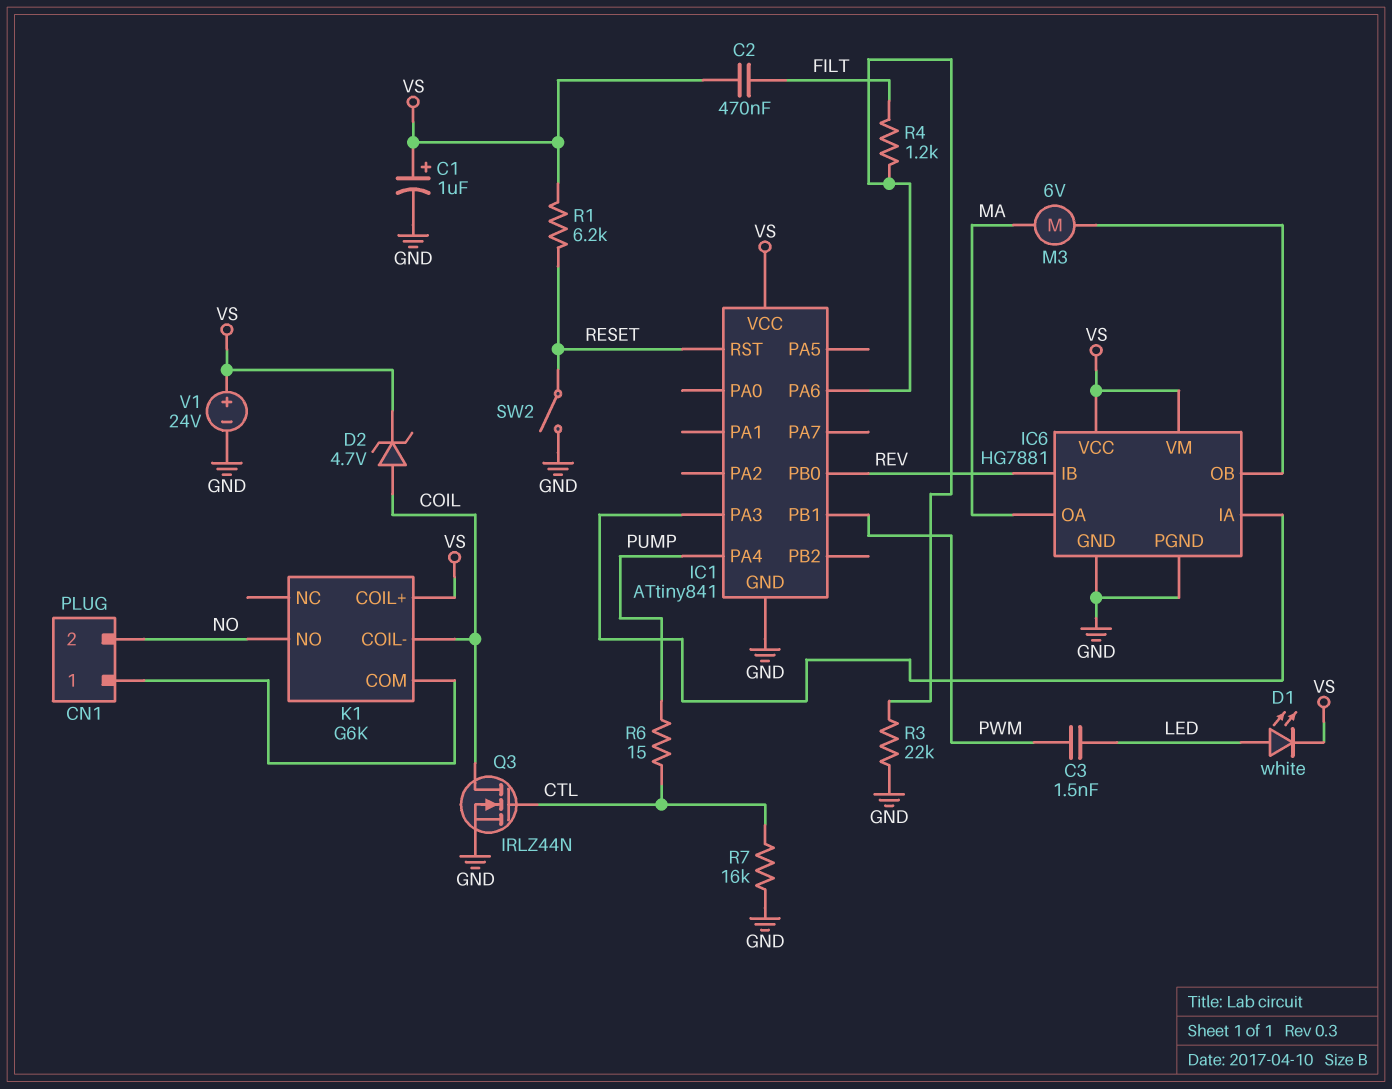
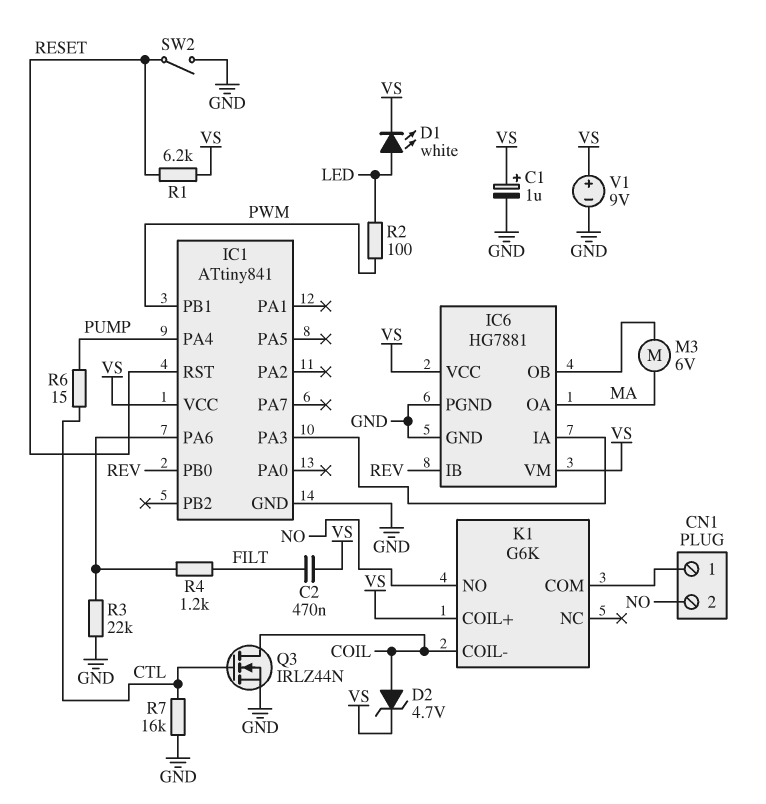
C3: 1.5nF (LED, PWM) -> none
R2: none -> 100 (LED, PWM)
V1: 24V (plus VS, minus GND) -> 9V (plus VS, minus GND)

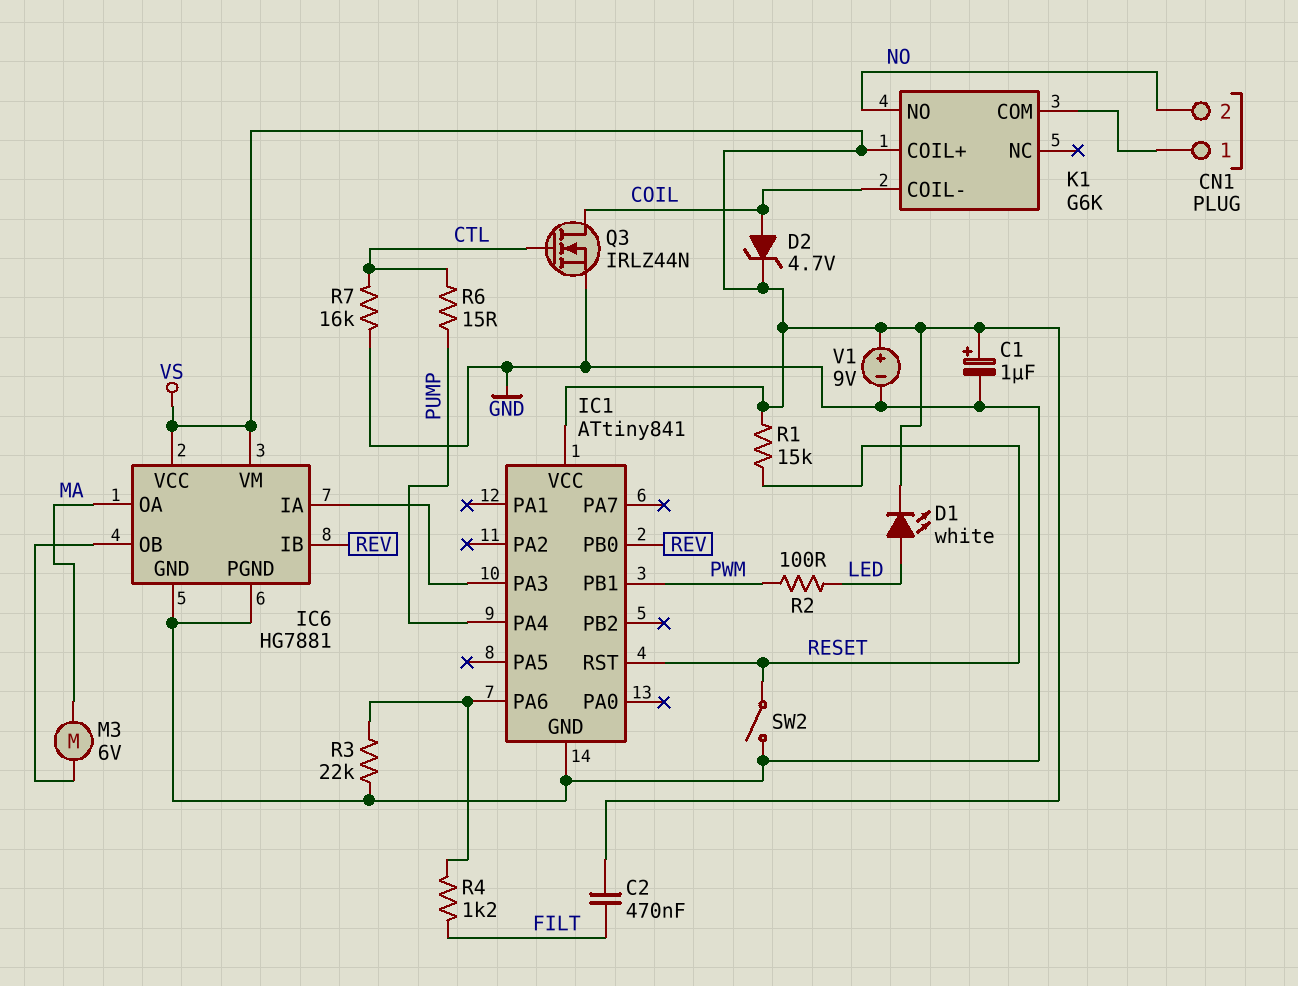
R1: 6.2k (RESET, VS) -> 15k (RESET, VS)

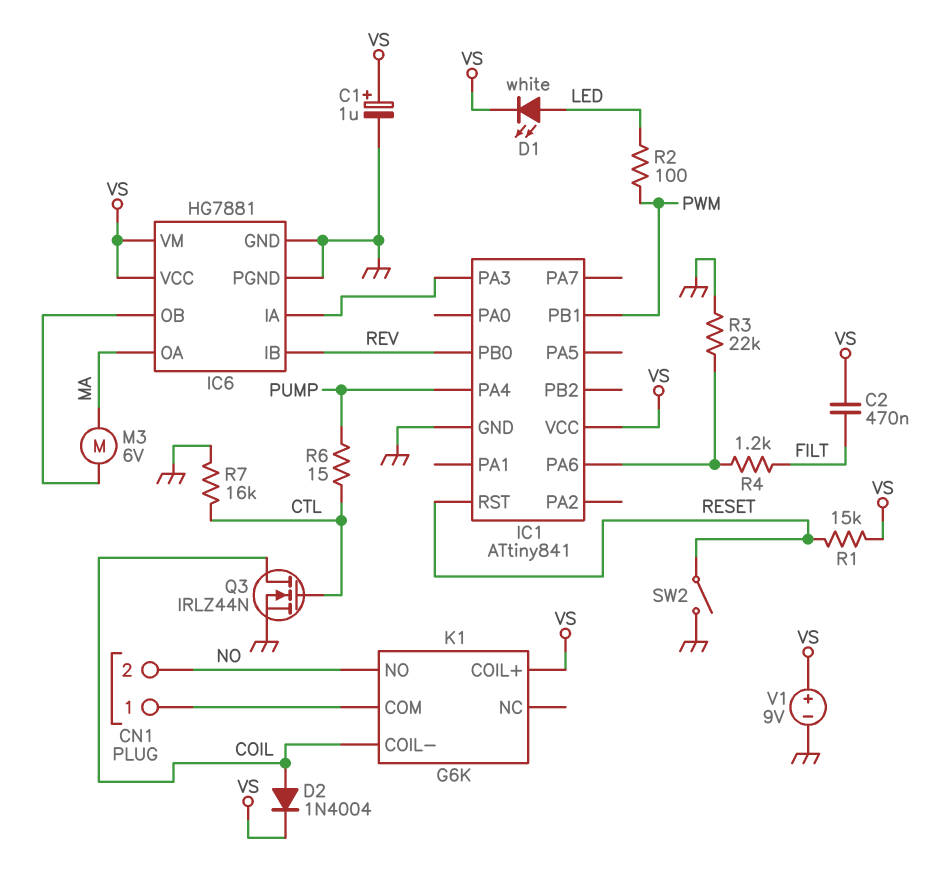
D2: zener 4.7V (A COIL, K VS) -> diode 1N4004 (A COIL, K VS)

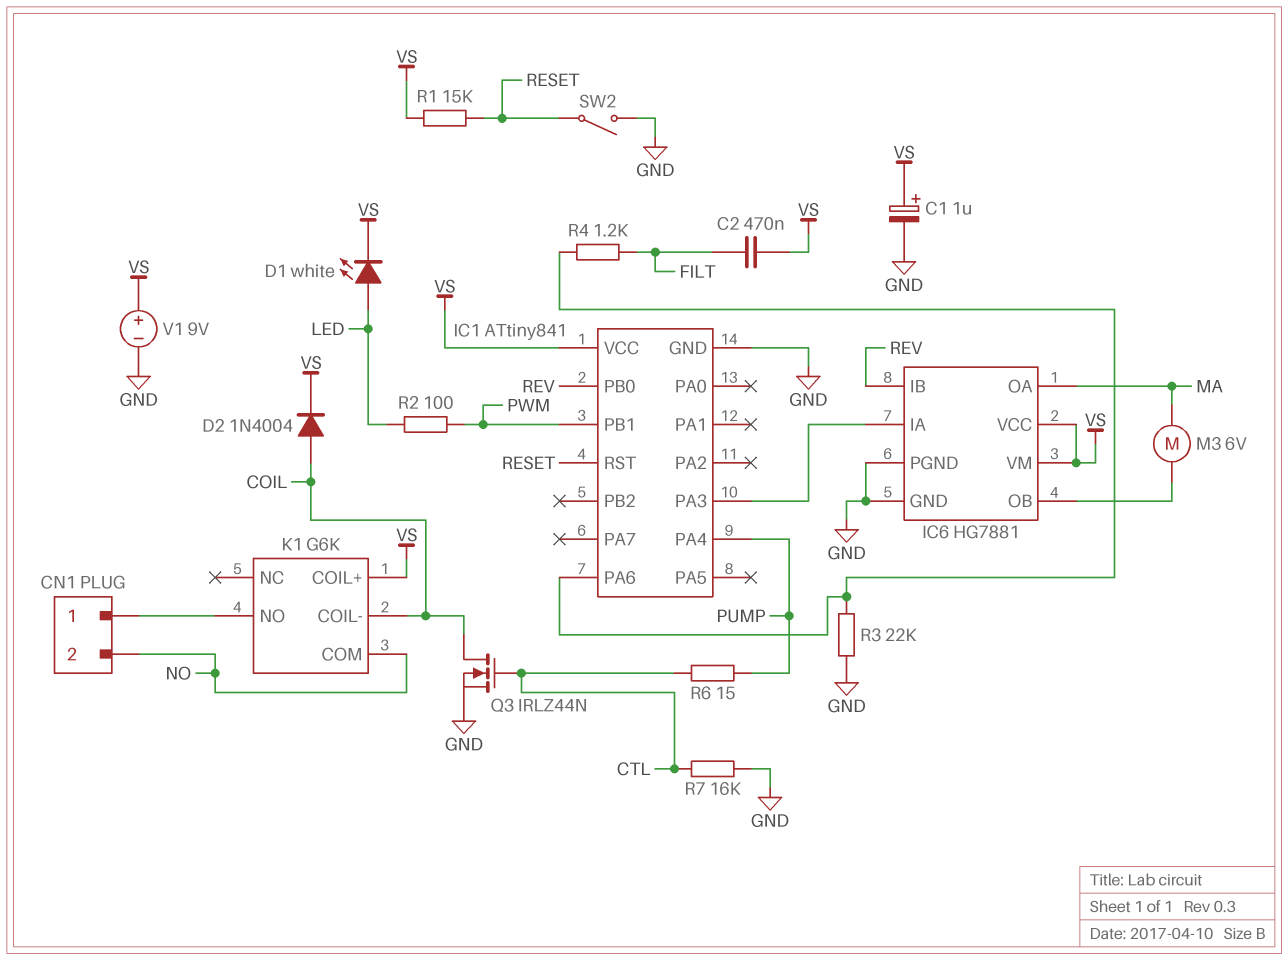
K1 pin COM: CN1/1 -> NO
K1 pin NO: NO -> CN1/1

